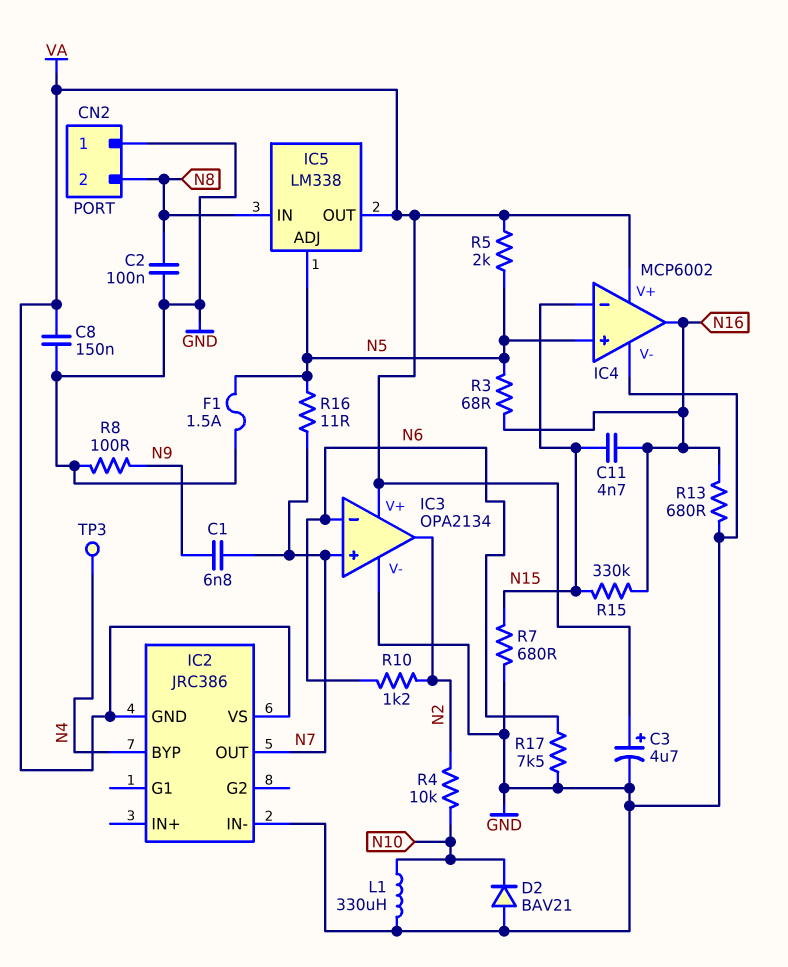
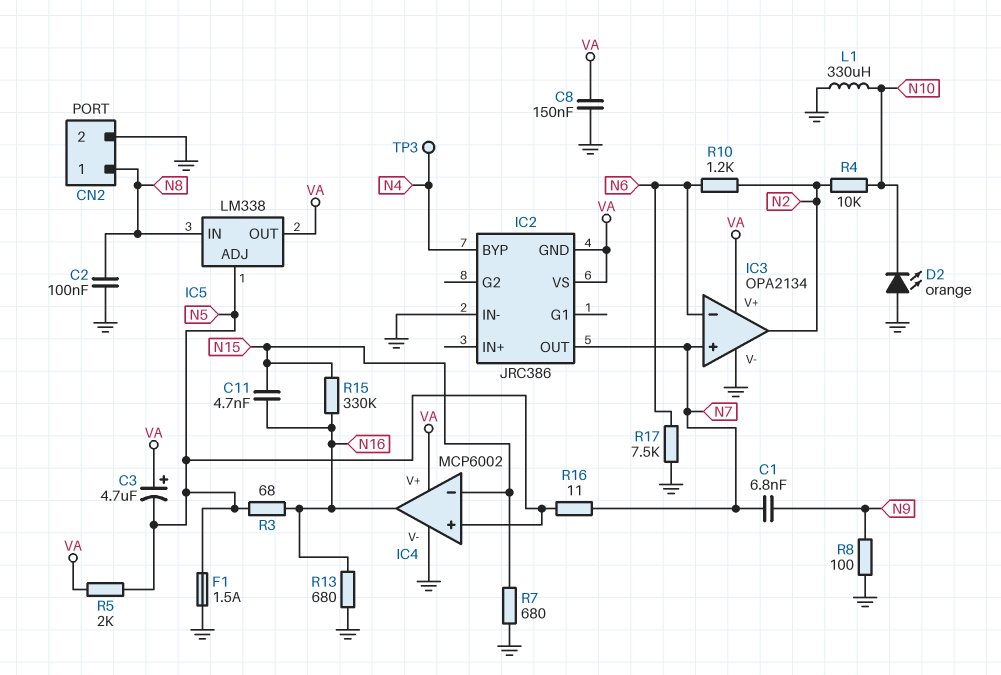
C3: 4.7uF (plus VA, minus GND) -> 4.7uF (plus VA, minus N5)
CN2 pin 1: GND -> N8
CN2 pin 2: N8 -> GND
D2: diode BAV21 (A GND, K N10) -> LED orange (A GND, K N10)

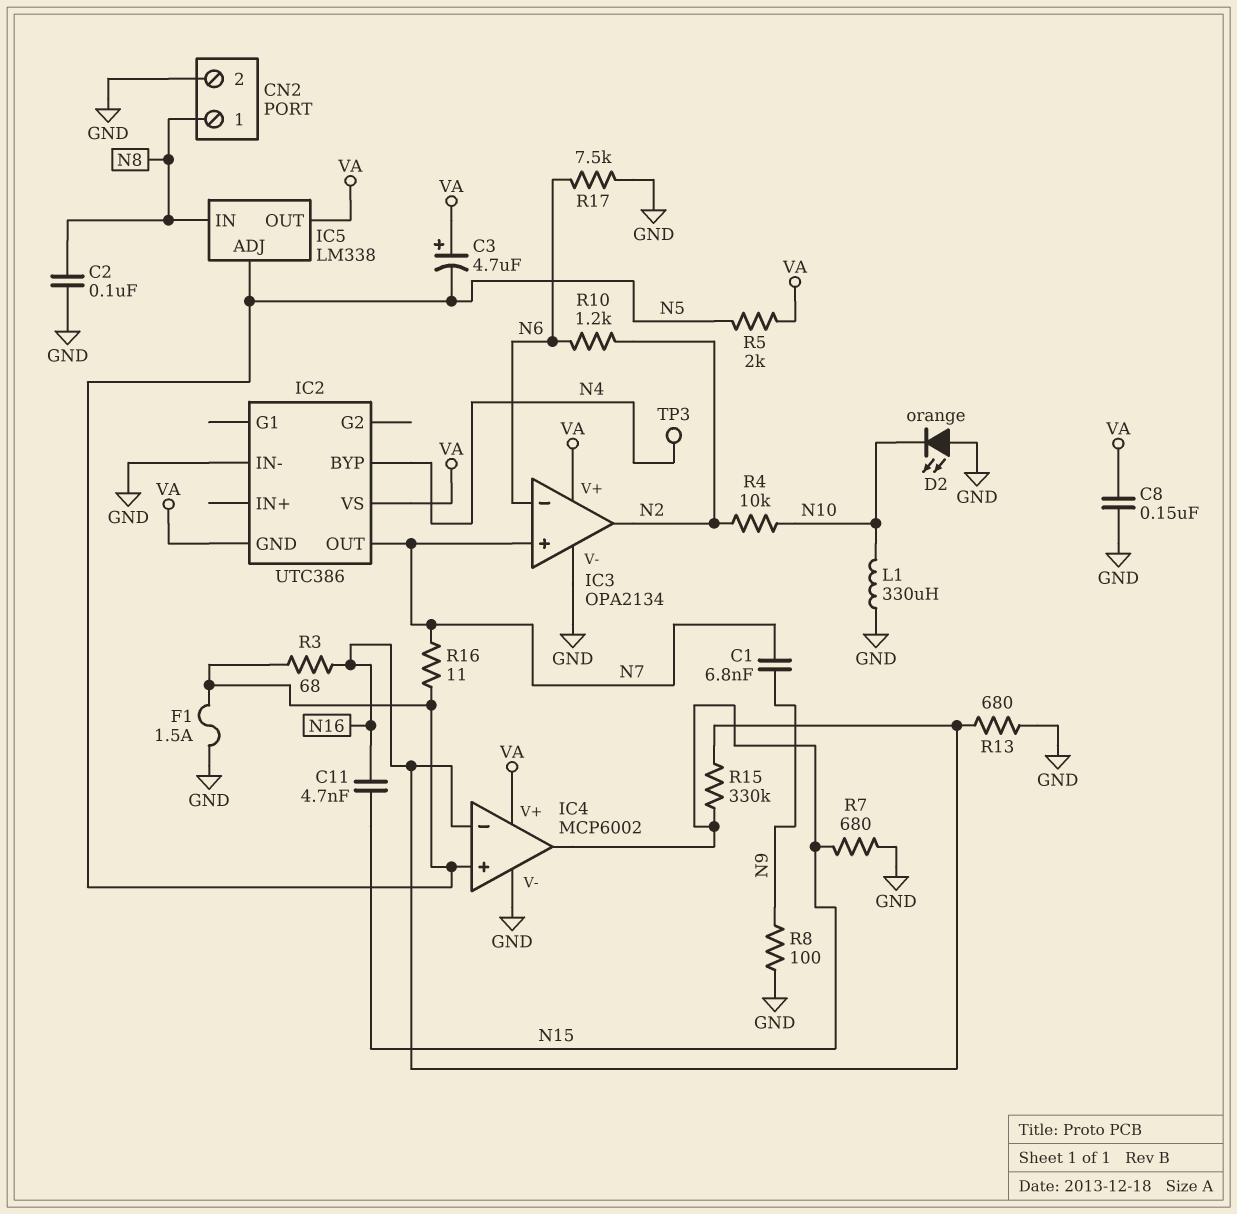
IC2: JRC386 -> UTC386
IC4 pin in-: N15 -> N16
IC4 pin out: N16 -> N15

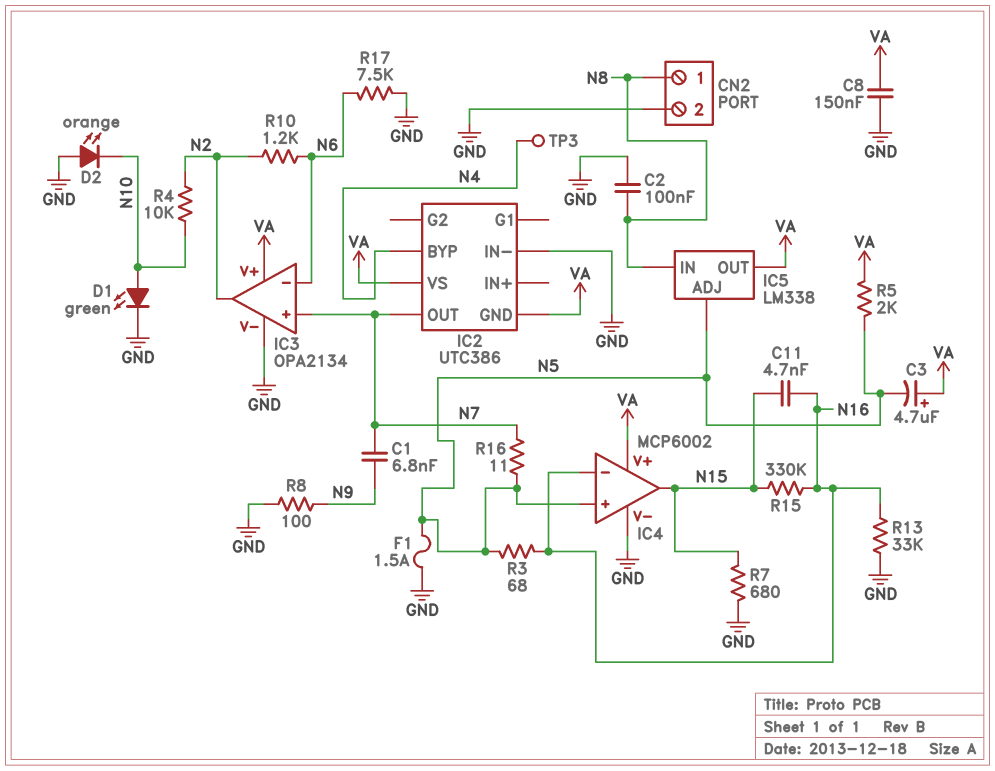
D1: none -> LED green (A N10, K GND)
L1: 330uH (GND, N10) -> none
R13: 680 (GND, N16) -> 33k (GND, N16)

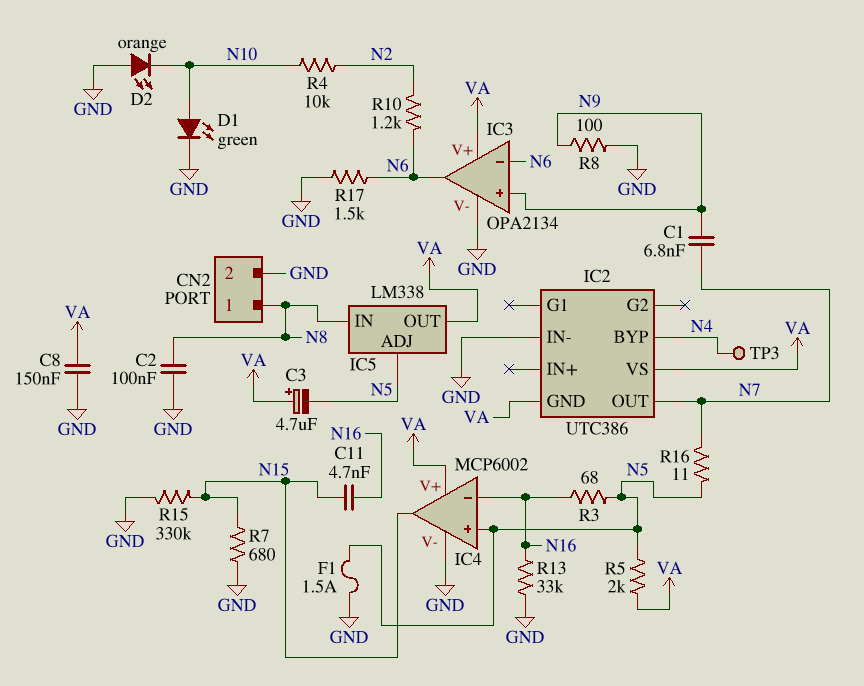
IC3 pin in+: N7 -> N9
IC3 pin out: N2 -> N6
R15: 330k (N15, N16) -> 330k (GND, N15)
R17: 7.5k (GND, N6) -> 1.5k (GND, N6)

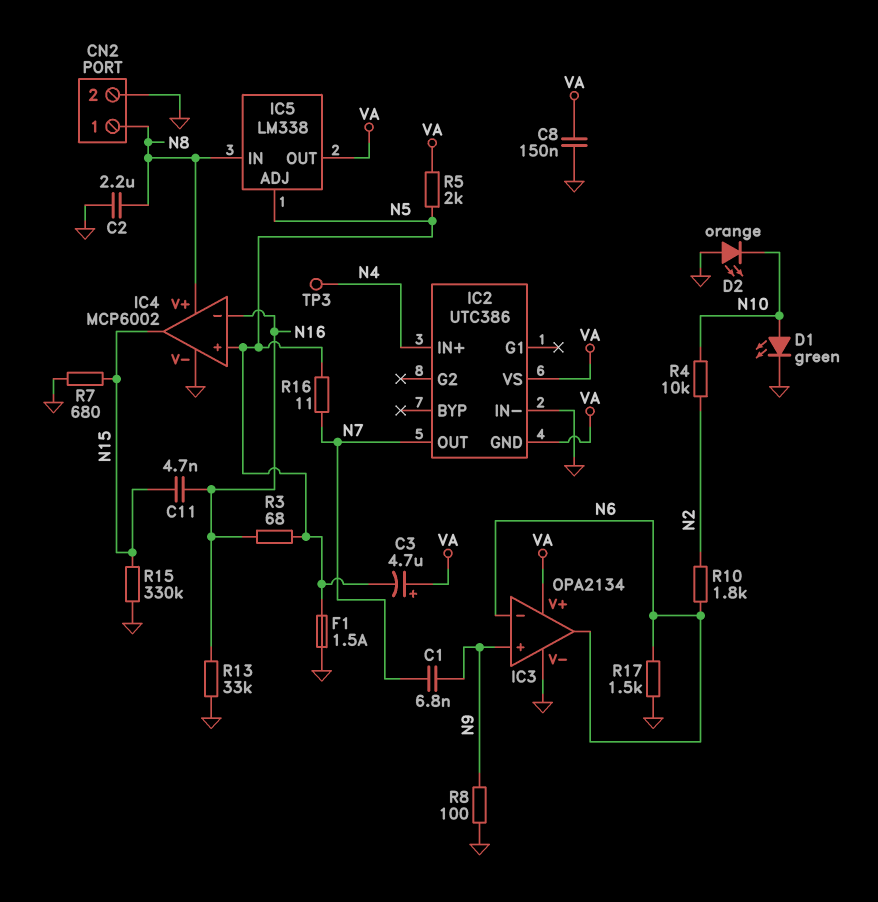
C2: 100nF (GND, N8) -> 2.2uF (GND, N8)
IC2 pin BYP: N4 -> none
IC2 pin IN+: none -> N4
IC4 pin V+: VA -> N8
R10: 1.2k (N2, N6) -> 1.8k (N2, N6)

